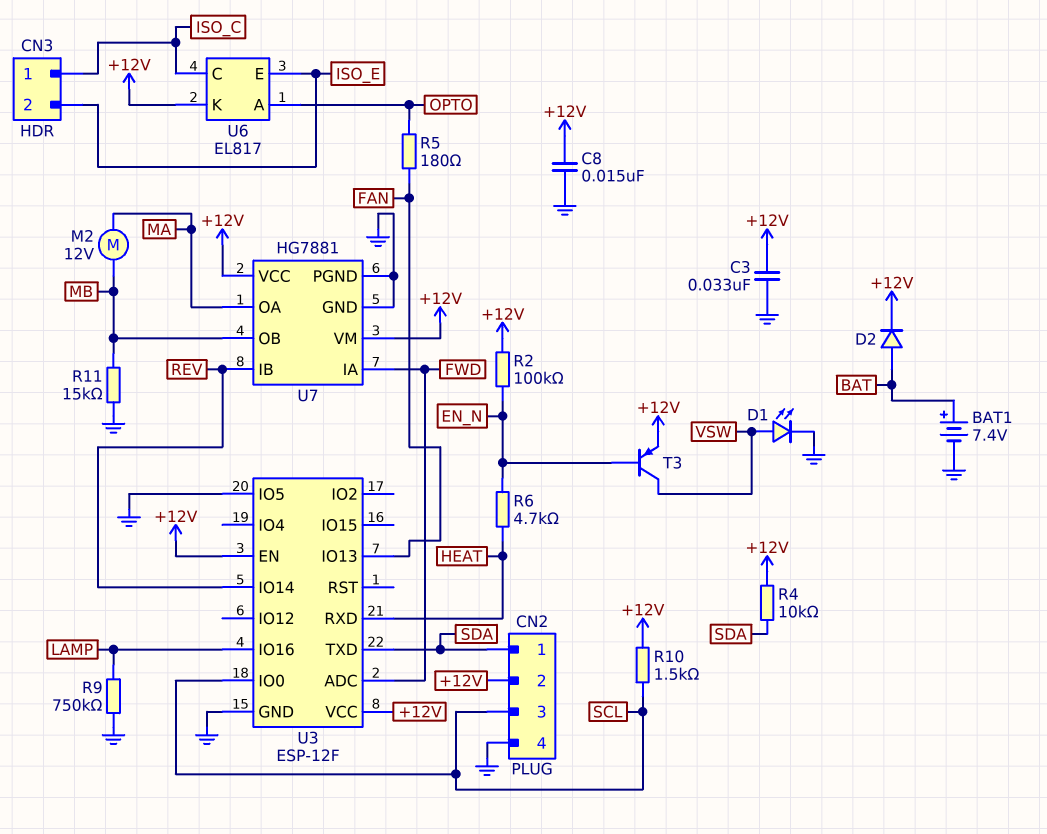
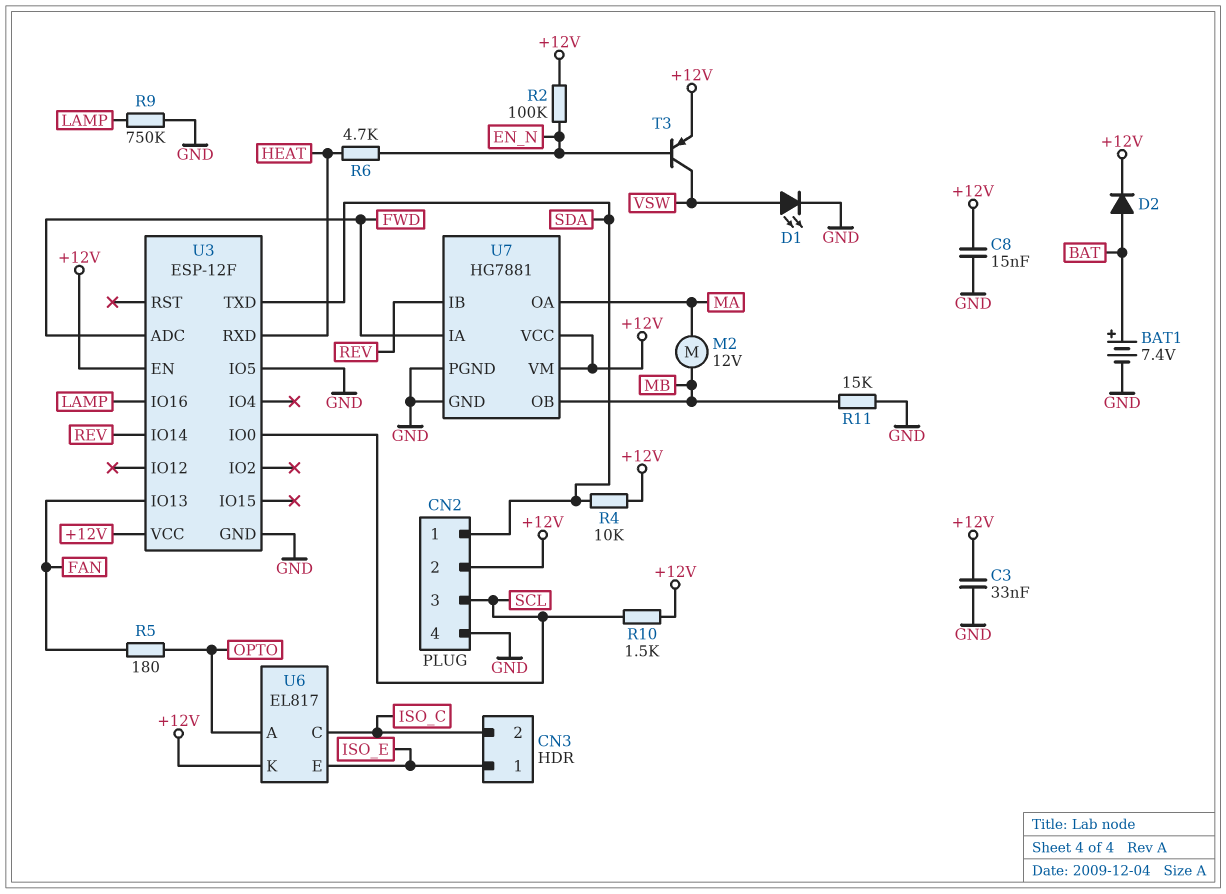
CN3 pin 1: ISO_C -> ISO_E
CN3 pin 2: ISO_E -> ISO_C

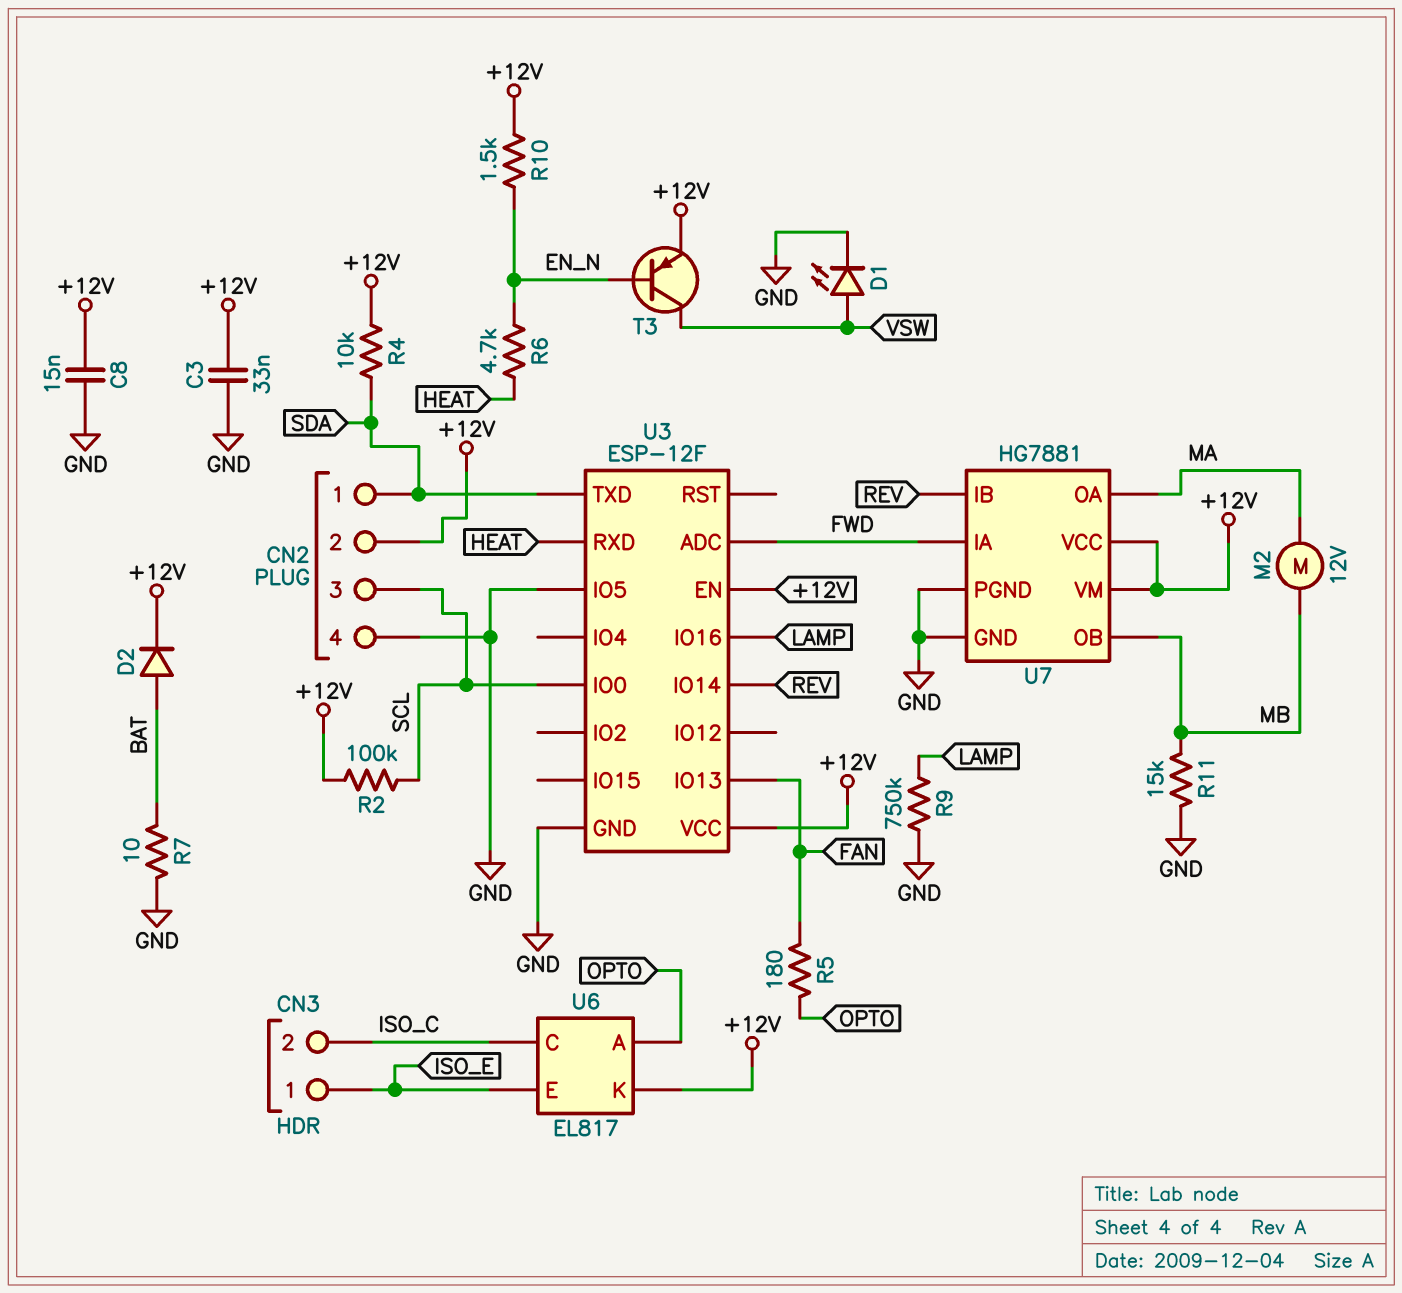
BAT1: 7.4V (plus BAT, minus GND) -> none
R2: 100k (+12V, EN_N) -> 100k (+12V, SCL)
R7: none -> 10 (BAT, GND)
R10: 1.5k (+12V, SCL) -> 1.5k (+12V, EN_N)

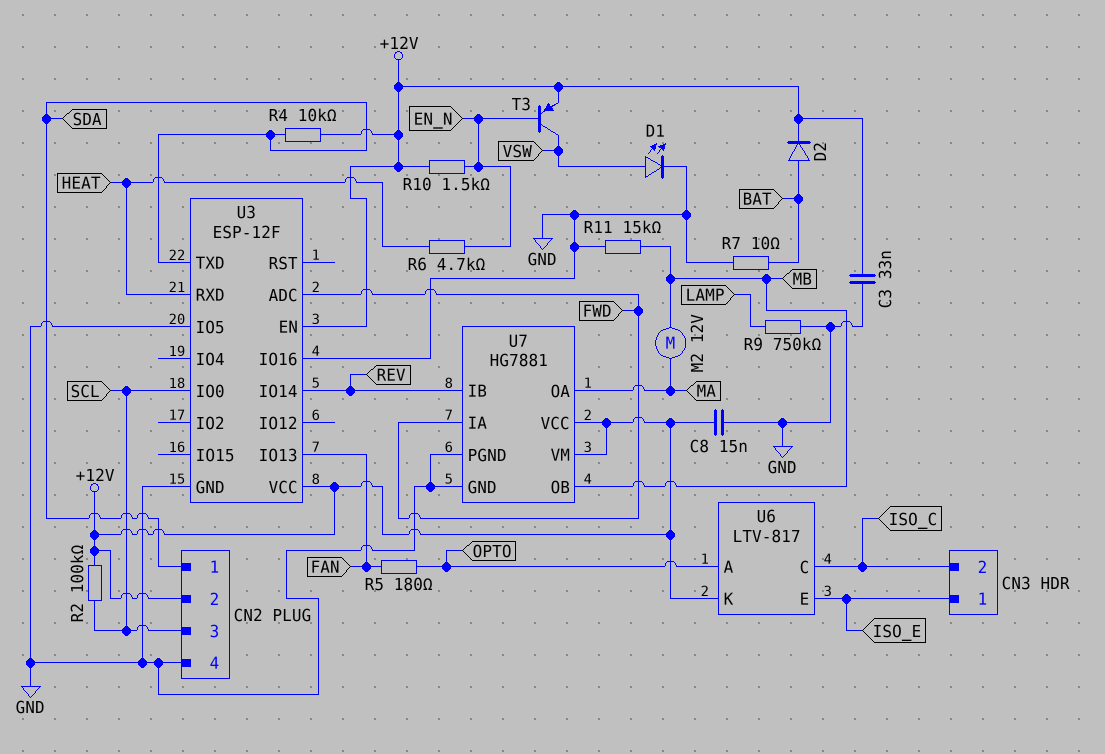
U3 pin IO16: LAMP -> GND
U6: EL817 -> LTV-817

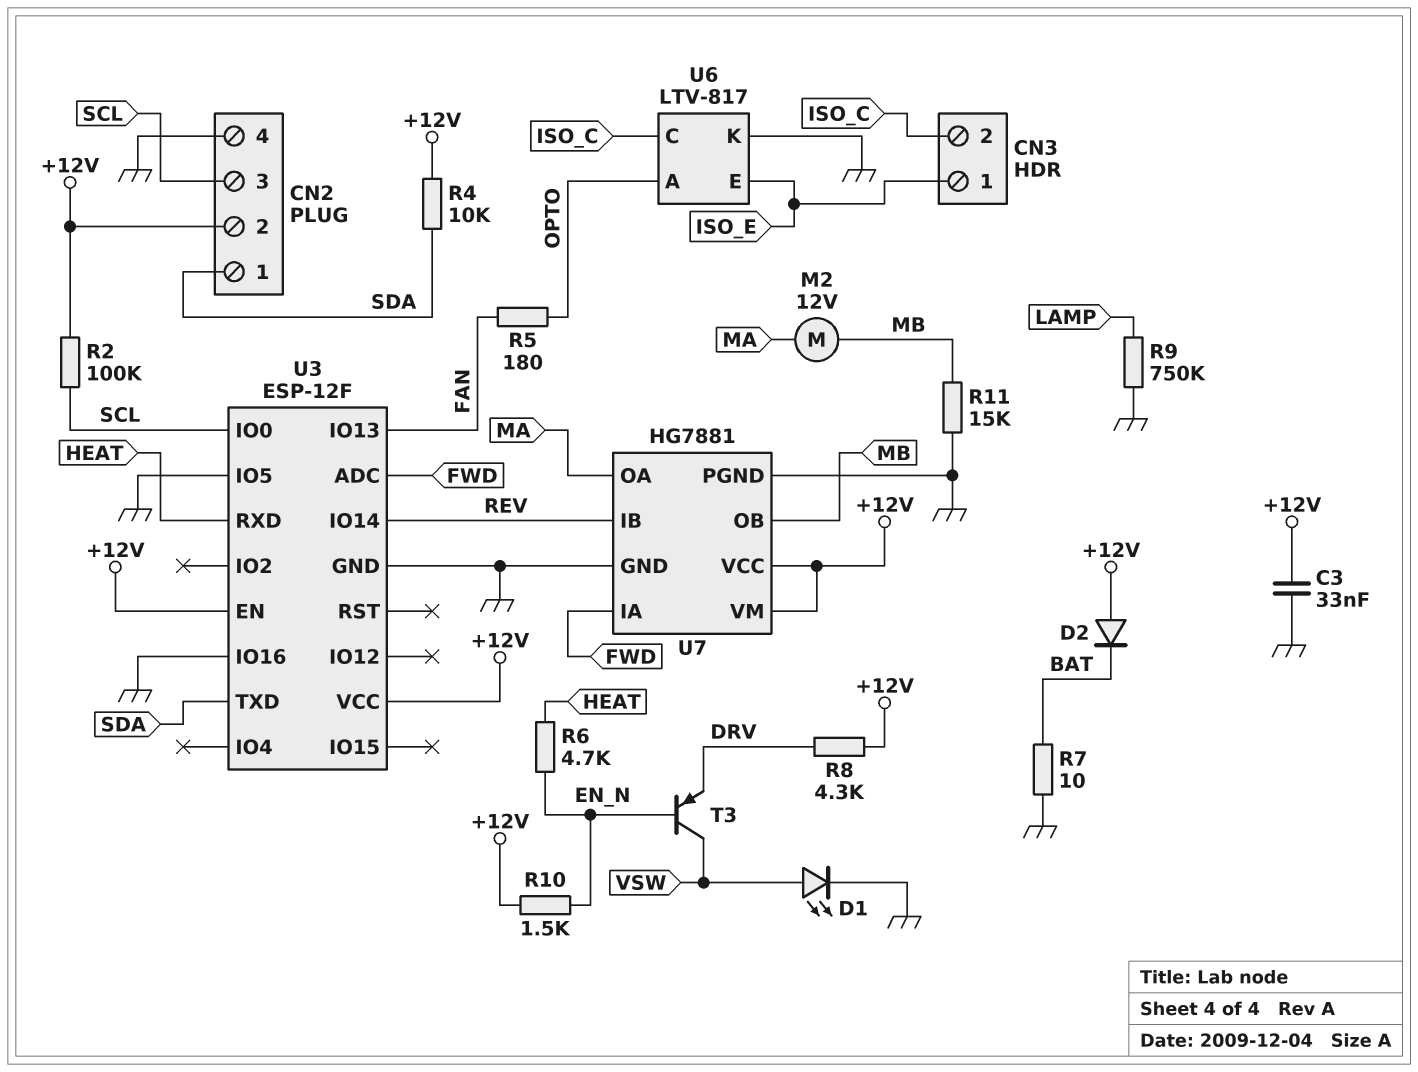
C8: 15nF (+12V, GND) -> none
D2: diode (A BAT, K +12V) -> diode (A +12V, K BAT)
R8: none -> 4.3k (+12V, DRV)
T3: PNP (B EN_N, C VSW, E +12V) -> PNP (B EN_N, C VSW, E DRV)
U6 pin K: +12V -> GND

